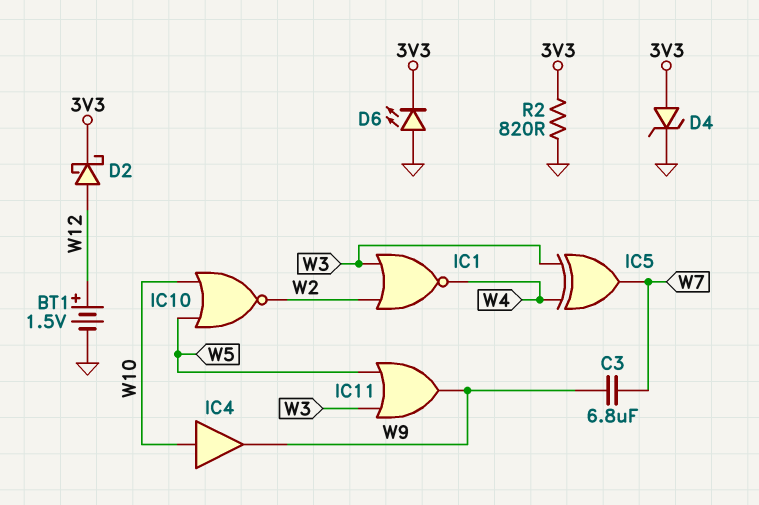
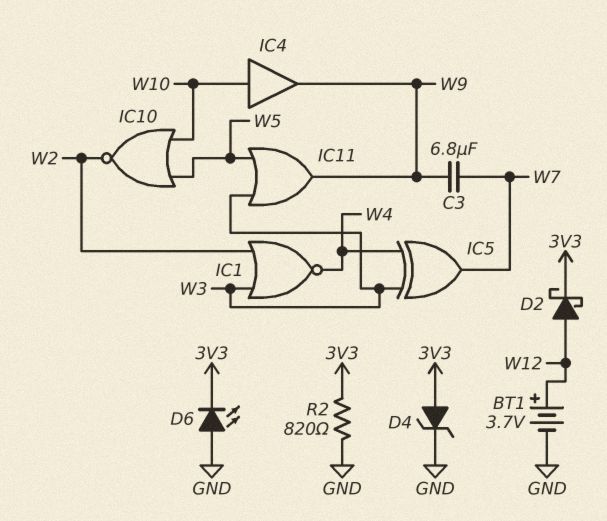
BT1: 1.5V (plus W12, minus GND) -> 3.7V (plus W12, minus GND)

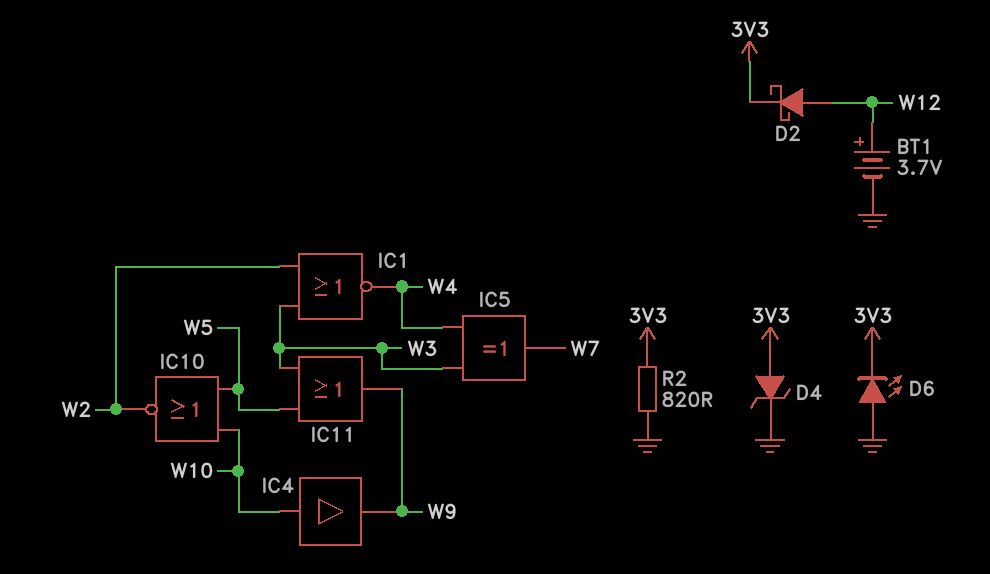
C3: 6.8uF (W7, W9) -> none

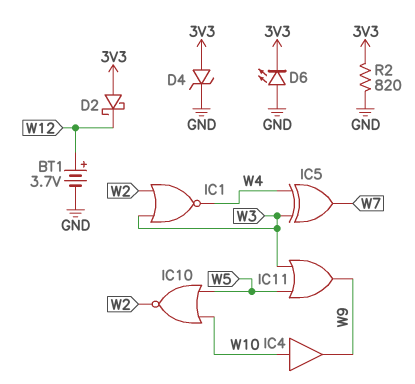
D2: schottky (A W12, K 3V3) -> schottky (A 3V3, K W12)

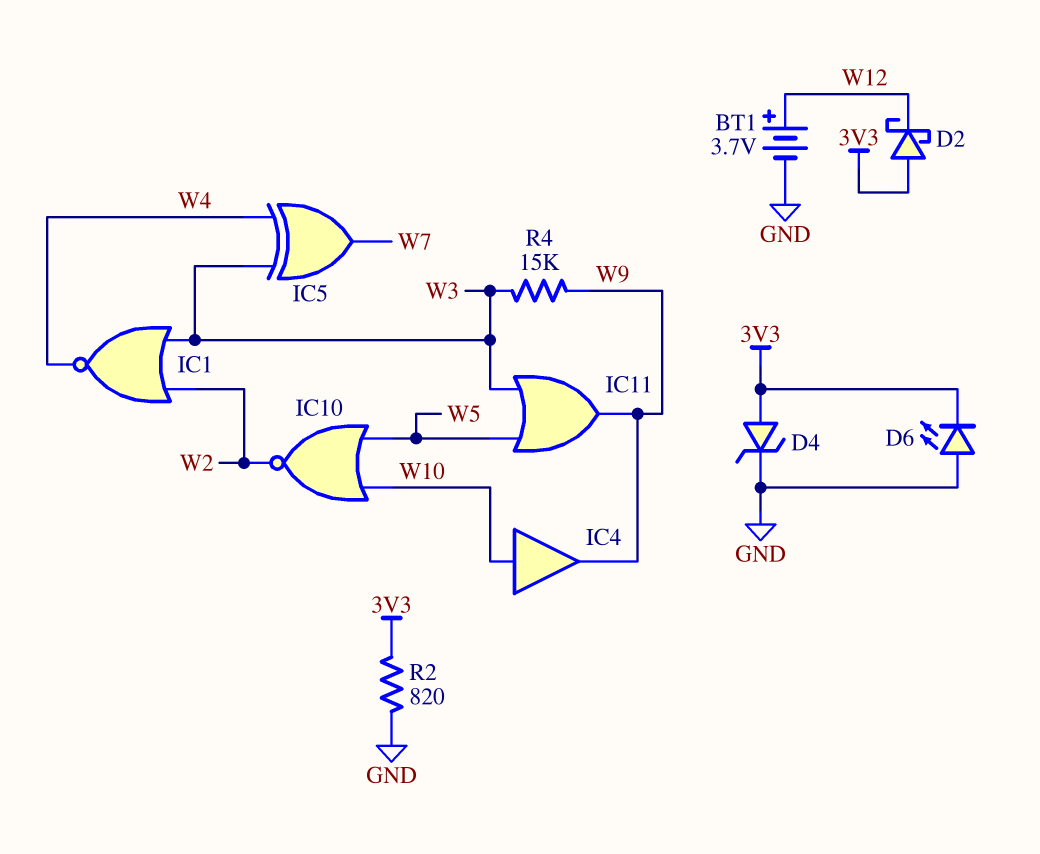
R4: none -> 15k (W3, W9)

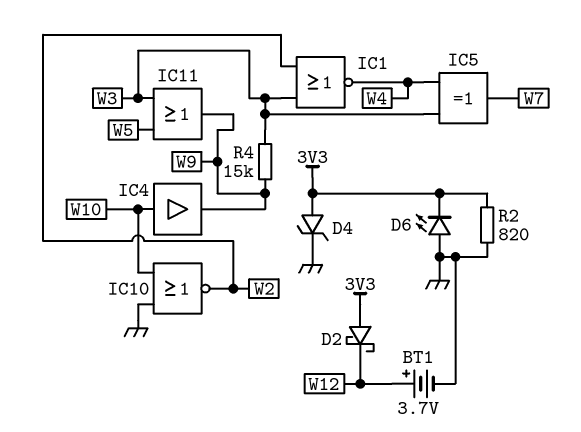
IC10: NOR (in W5, in W10, out W2) -> NOR (in GND, in W10, out W2)

